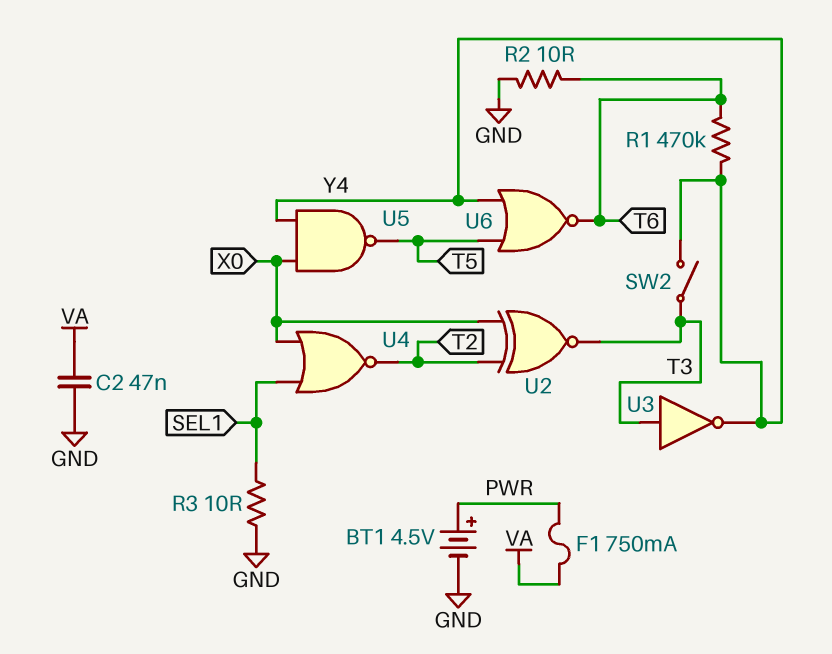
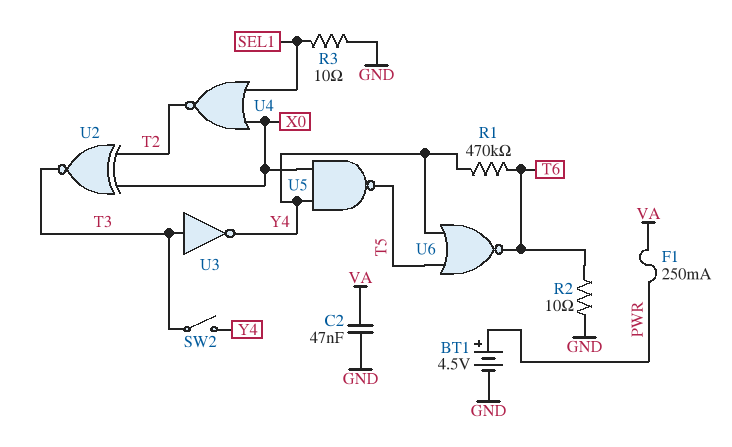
F1: 750mA (PWR, VA) -> 250mA (PWR, VA)

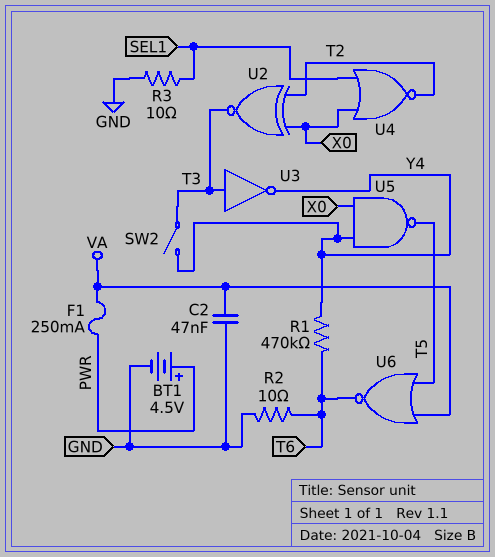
U6: NOR (in T5, in Y4, out T6) -> NOR (in T5, in VA, out T6)

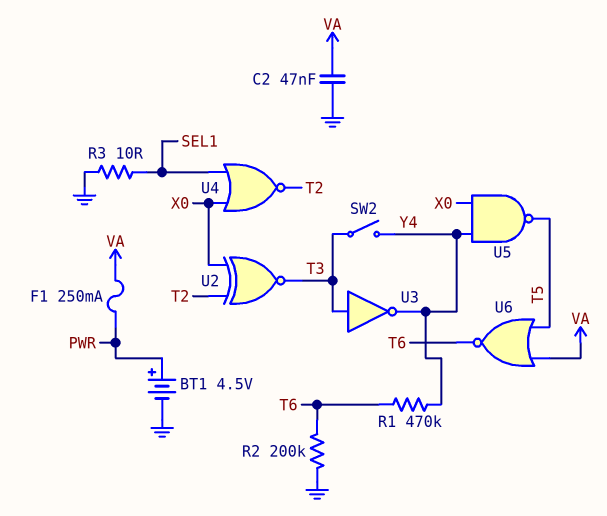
R2: 10 (GND, T6) -> 200k (GND, T6)

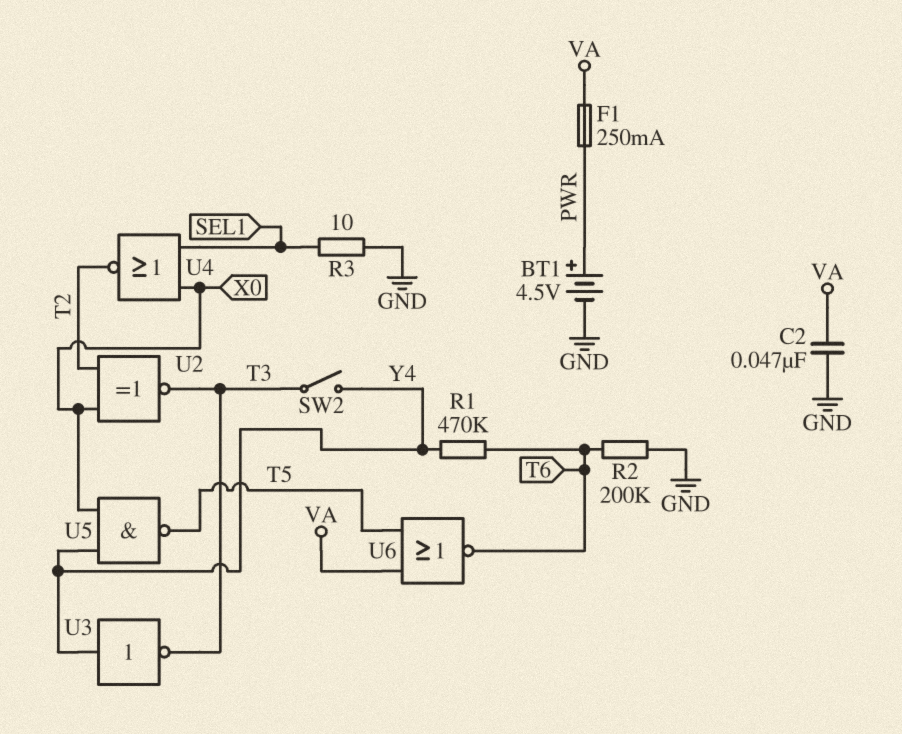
U3: NOT (in T3, out Y4) -> NOT (in Y4, out T3)

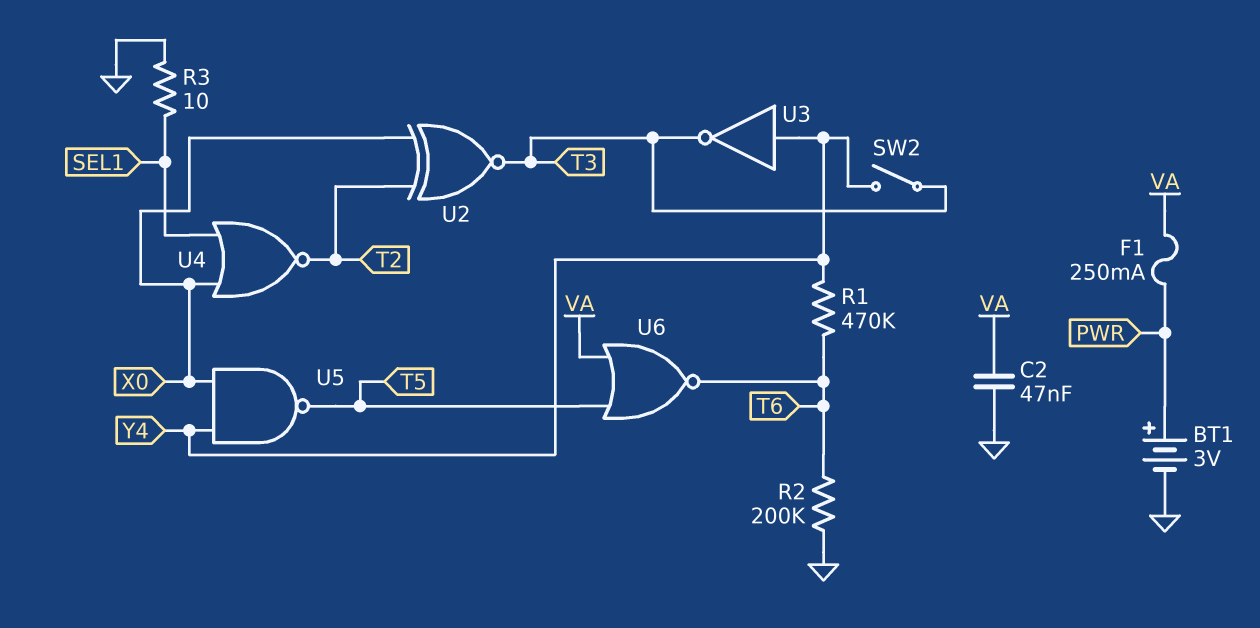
BT1: 4.5V (plus PWR, minus GND) -> 3V (plus PWR, minus GND)

